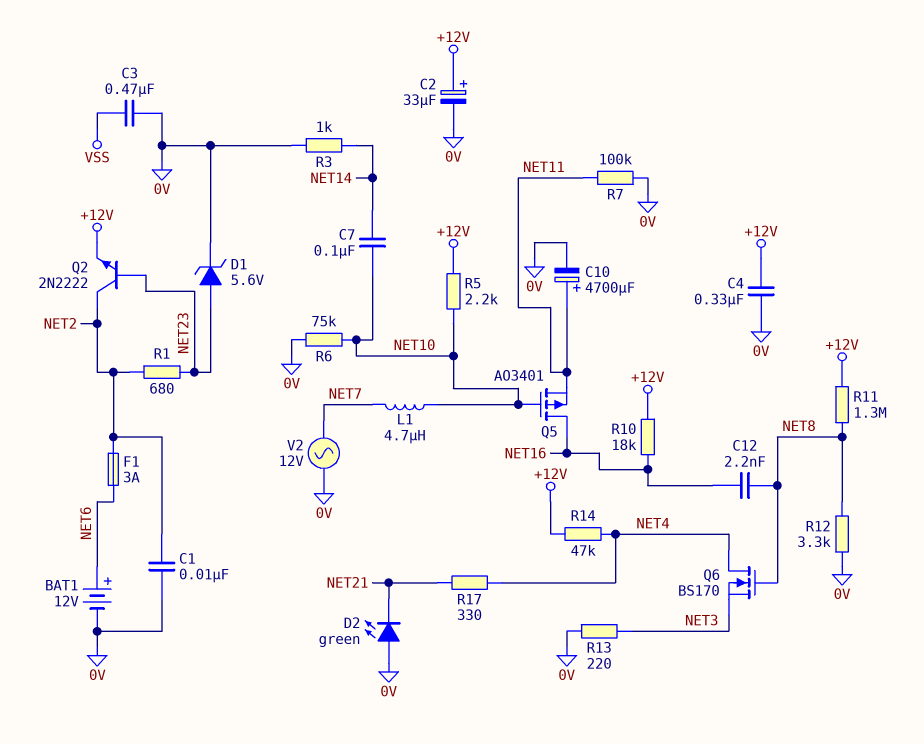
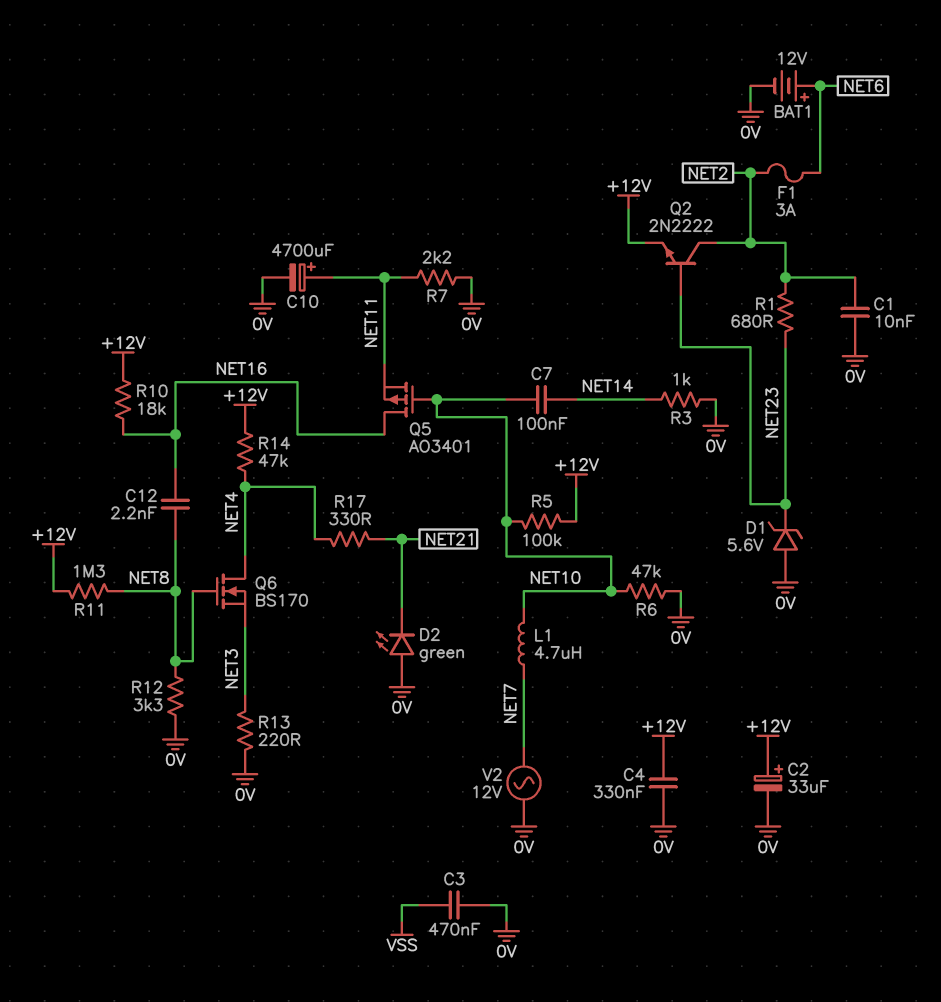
D1: zener 5.6V (A NET23, K 0V) -> zener 5.6V (A 0V, K NET23)
R5: 2.2k (+12V, NET10) -> 100k (+12V, NET10)
R6: 75k (0V, NET10) -> 47k (0V, NET10)
R7: 100k (0V, NET11) -> 2.2k (0V, NET11)

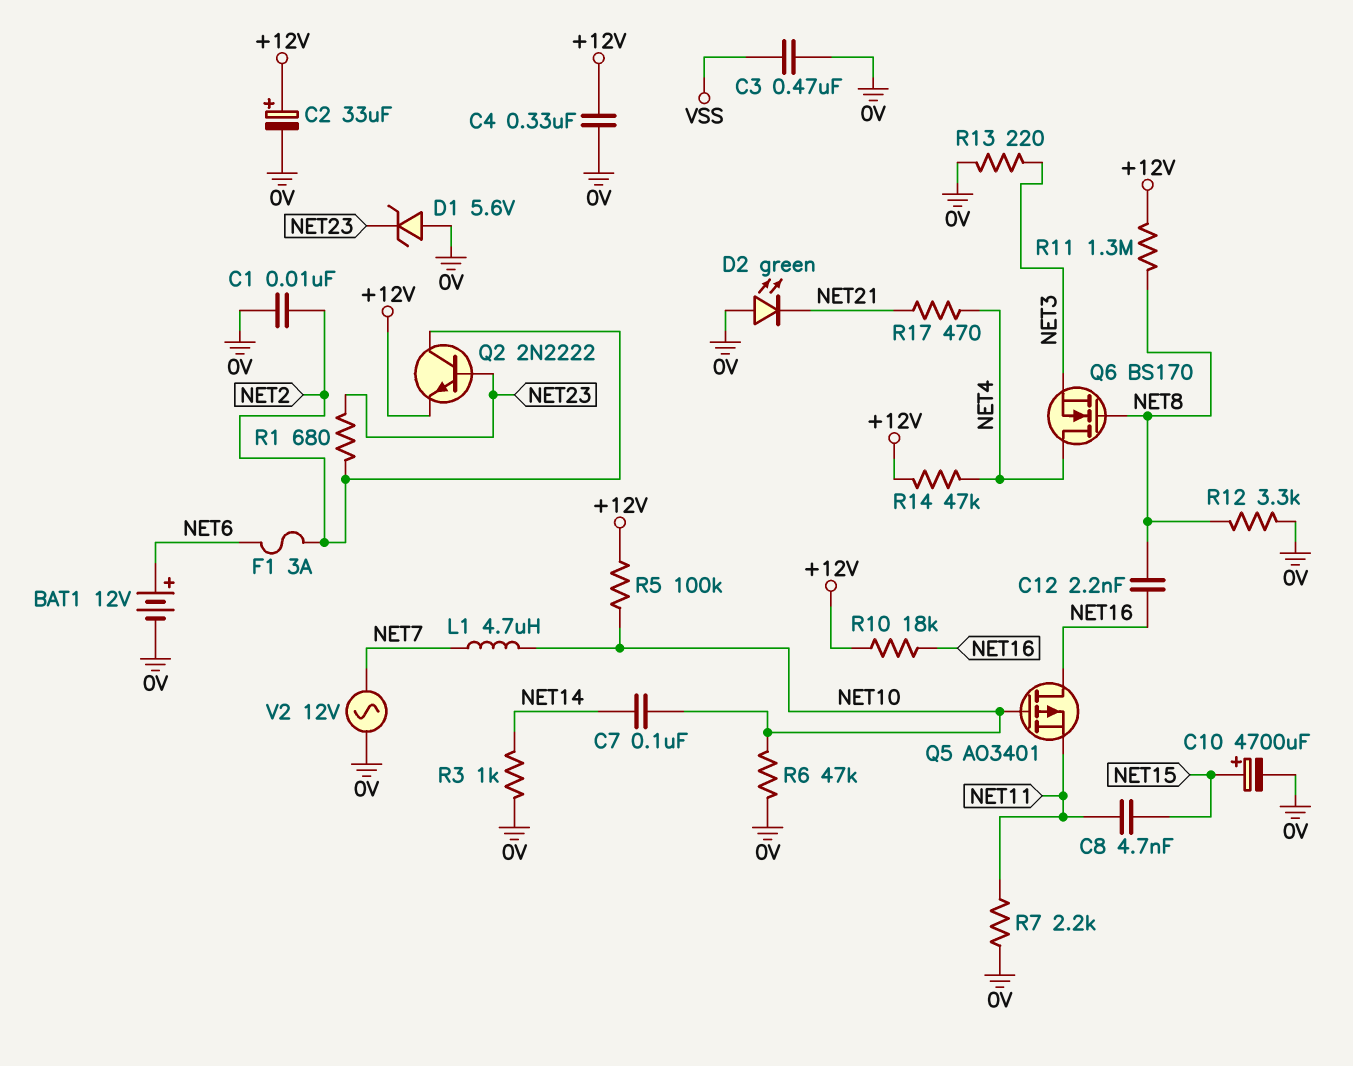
C8: none -> 4.7nF (NET11, NET15)
C10: 4700uF (plus NET11, minus 0V) -> 4700uF (plus NET15, minus 0V)
R17: 330 (NET4, NET21) -> 470 (NET4, NET21)

